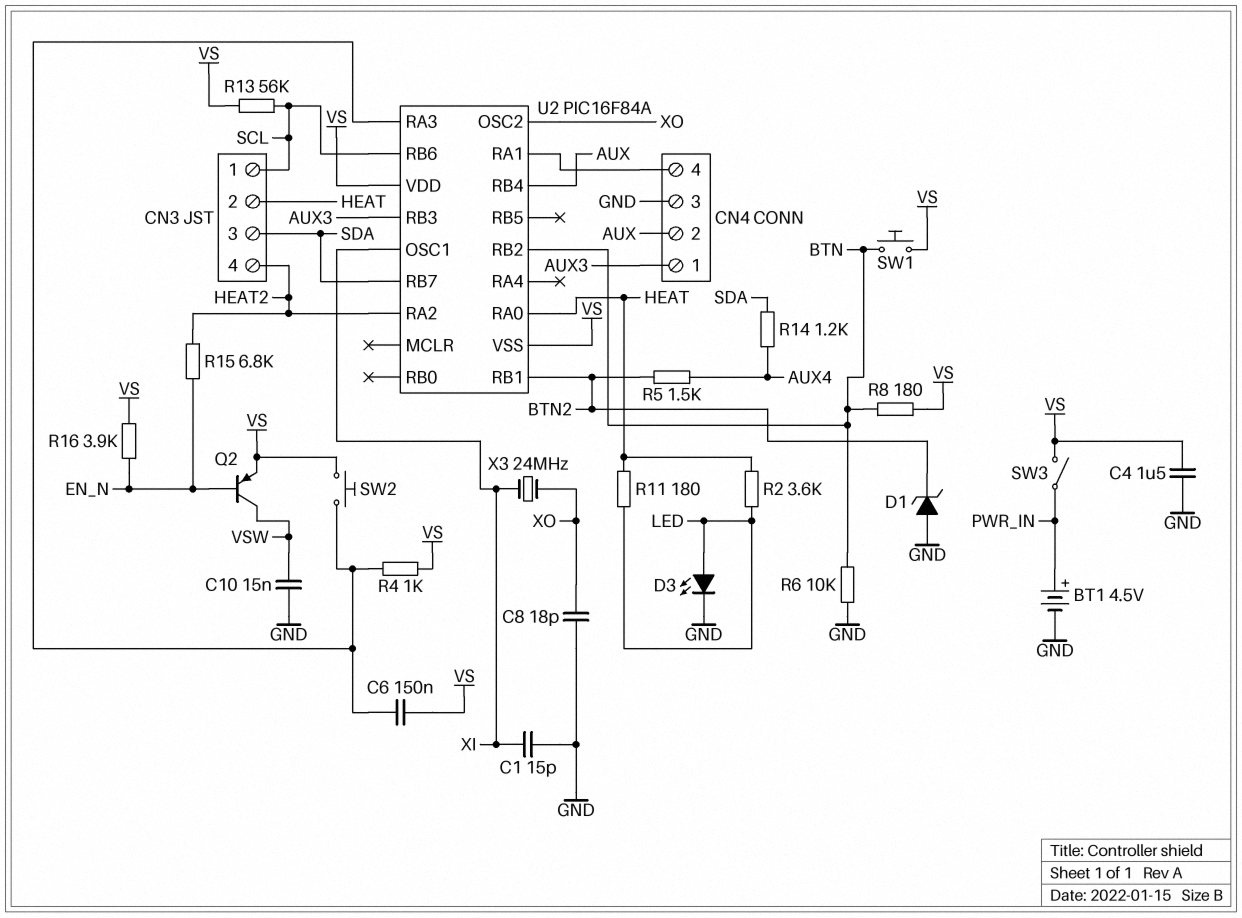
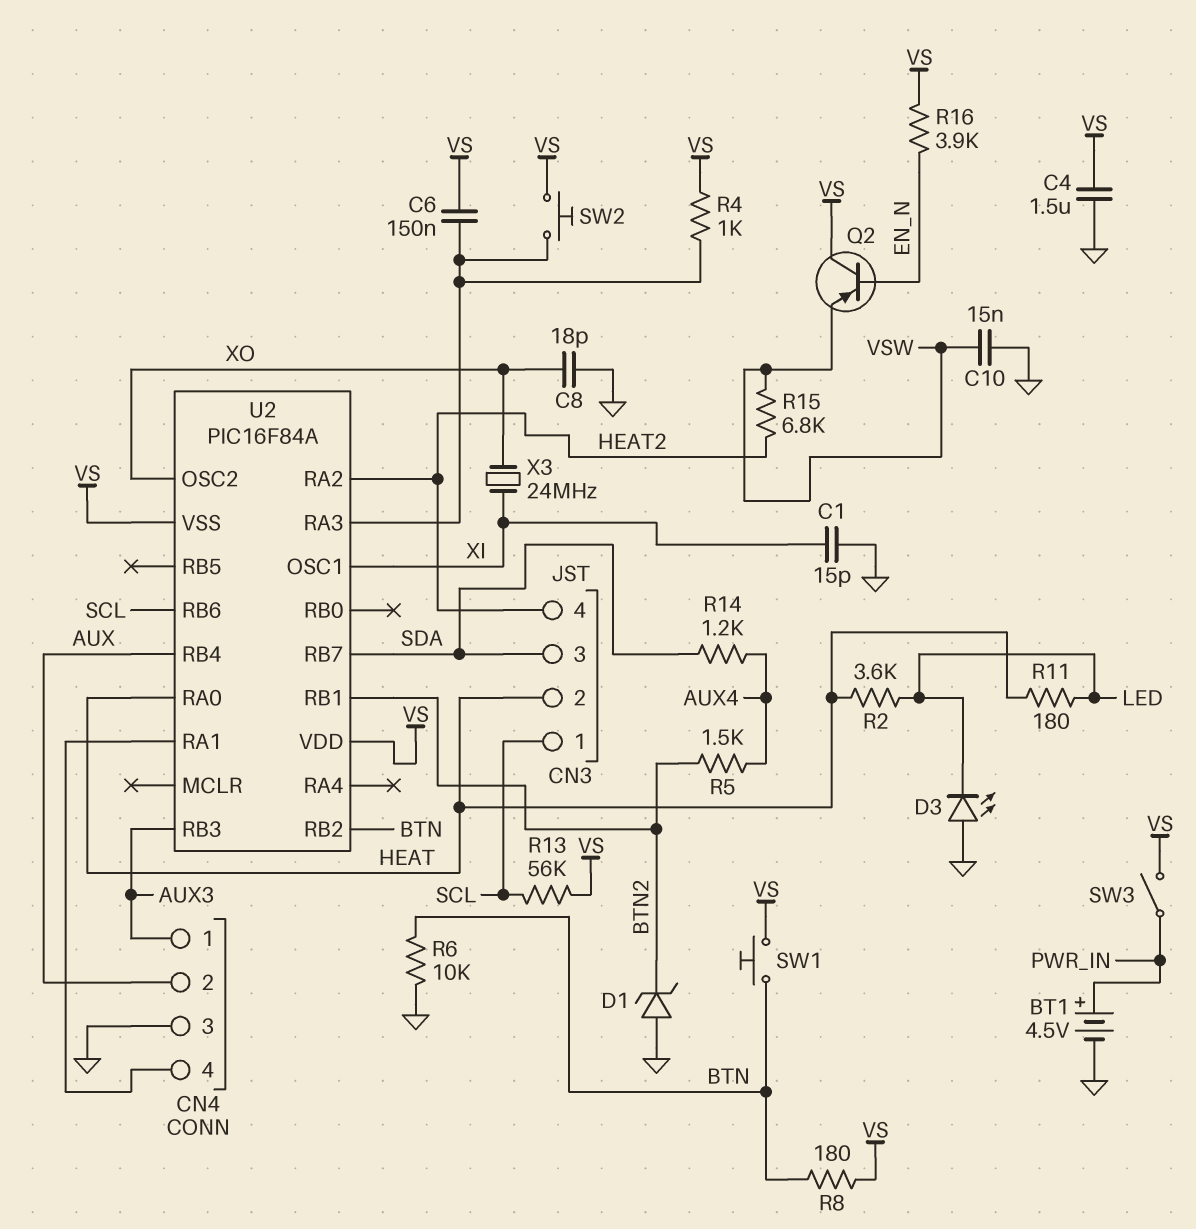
D3: LED (A LED, K GND) -> LED (A GND, K LED)
Q2: PNP (B EN_N, C VSW, E VS) -> PNP (B EN_N, C VS, E VSW)
R15: 6.8k (EN_N, HEAT2) -> 6.8k (HEAT2, VSW)

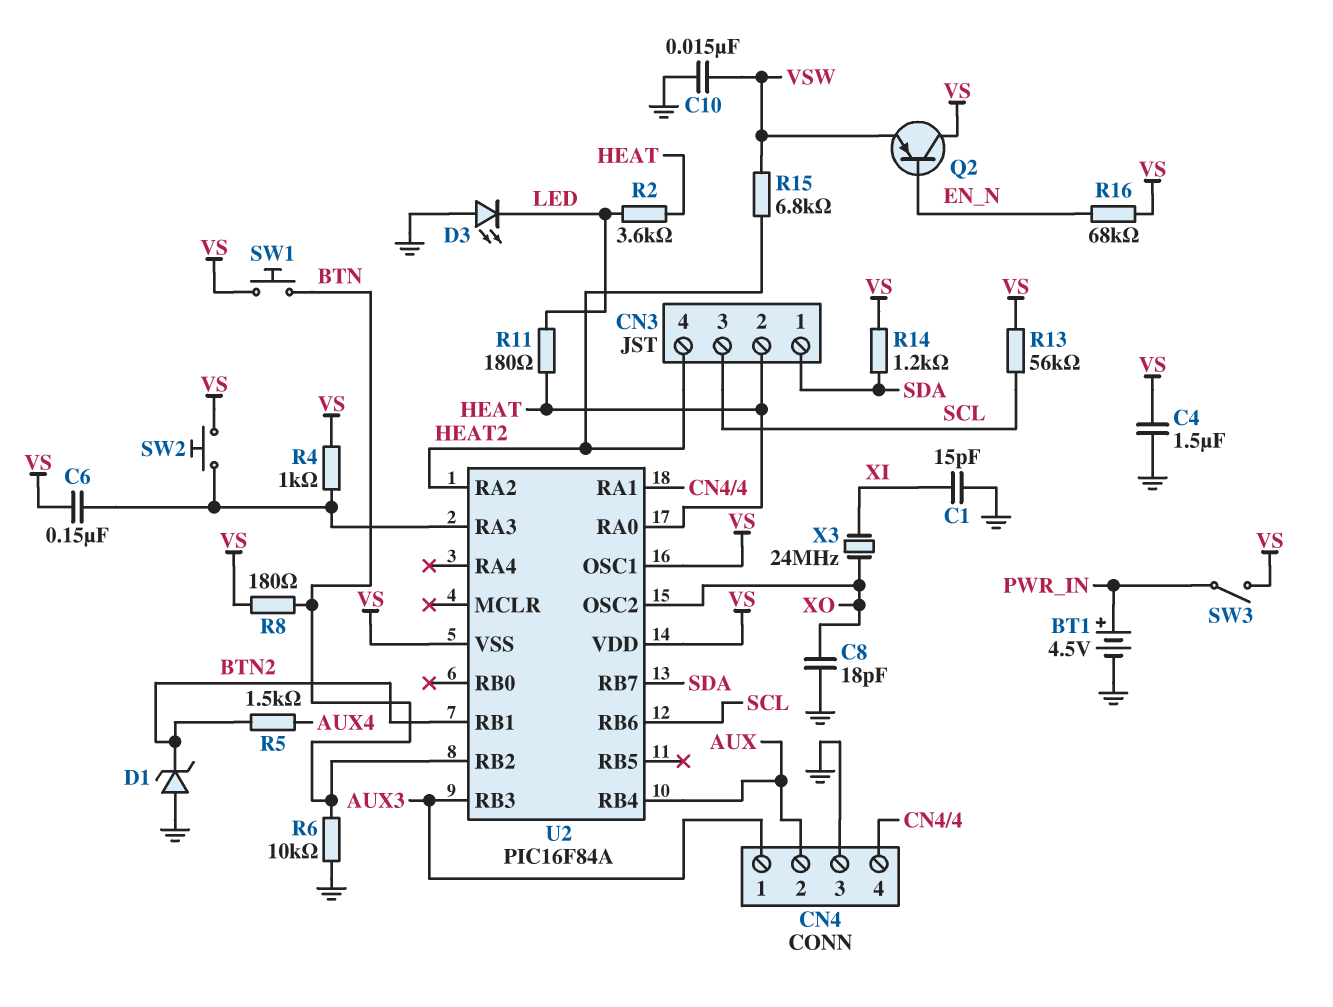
CN3 pin 1: SCL -> SDA
CN3 pin 3: SDA -> SCL
R14: 1.2k (AUX4, SDA) -> 1.2k (SDA, VS)
R16: 3.9k (EN_N, VS) -> 68k (EN_N, VS)
U2 pin OSC1: XI -> VS

